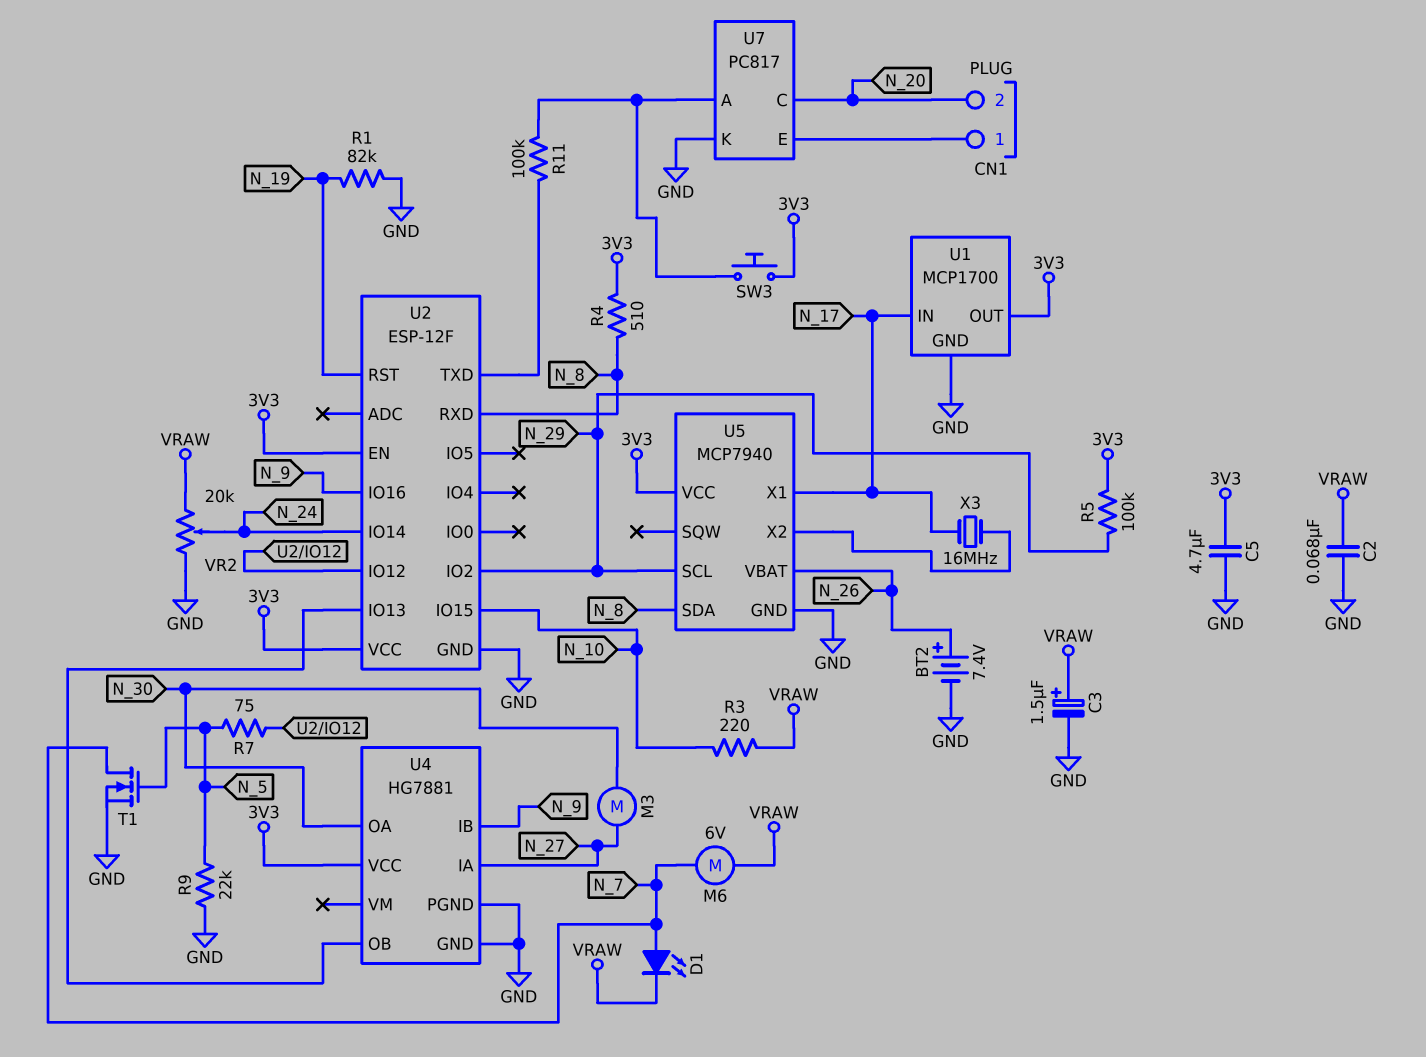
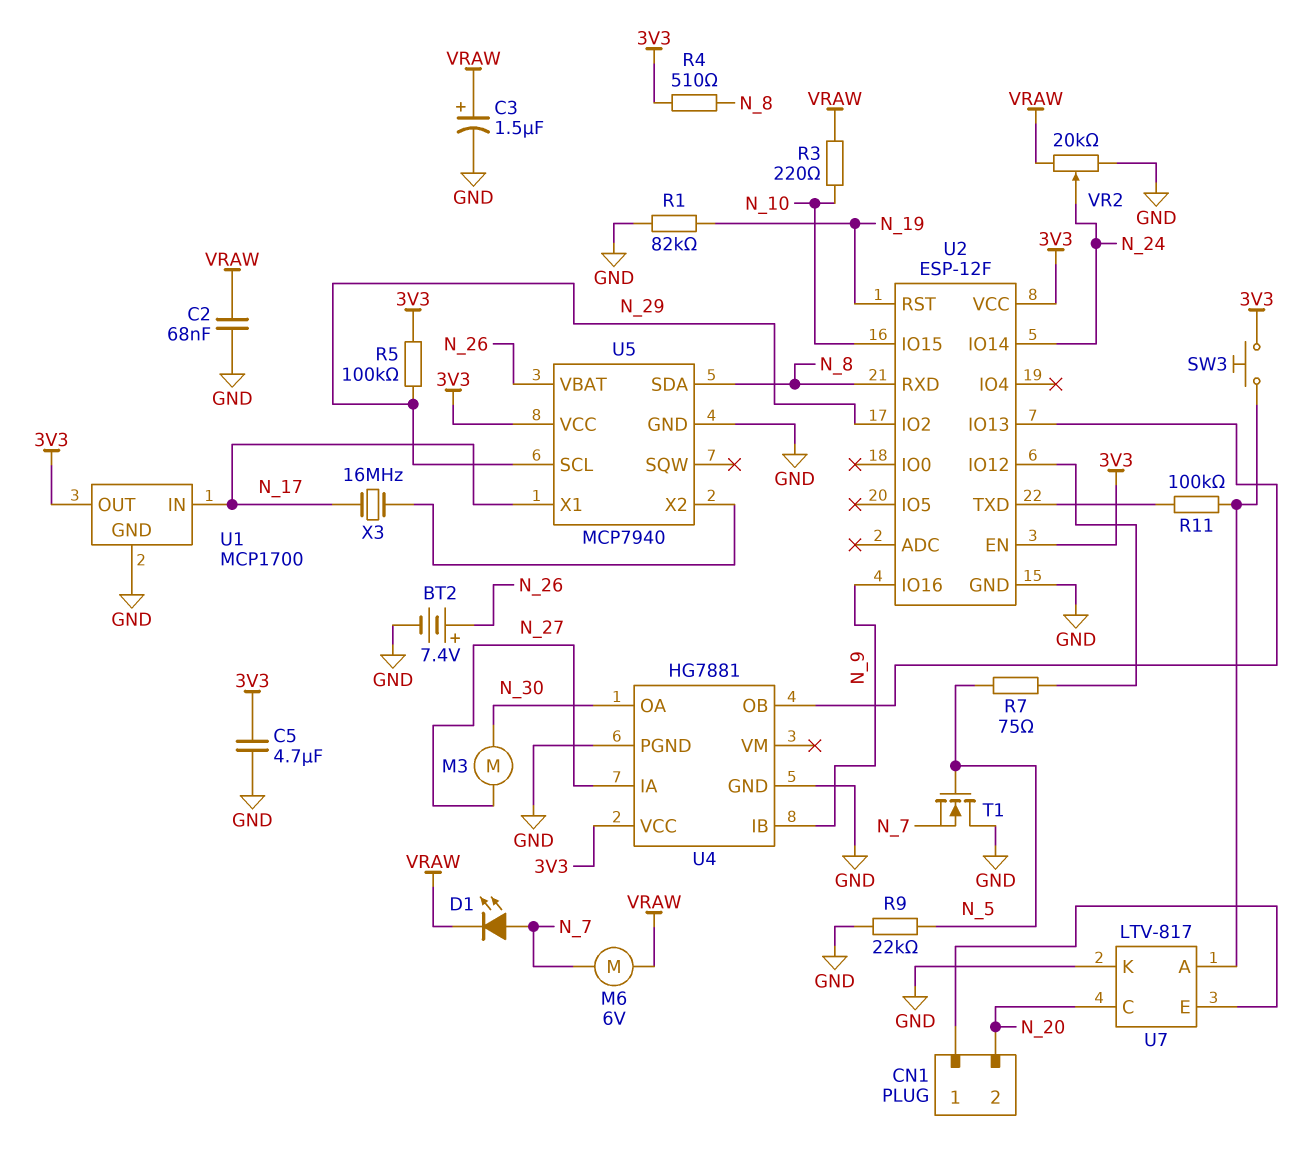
T1: NMOS (G N_5, D N_7, S GND) -> NMOS (G N_5, D GND, S N_7)
U7: PC817 -> LTV-817

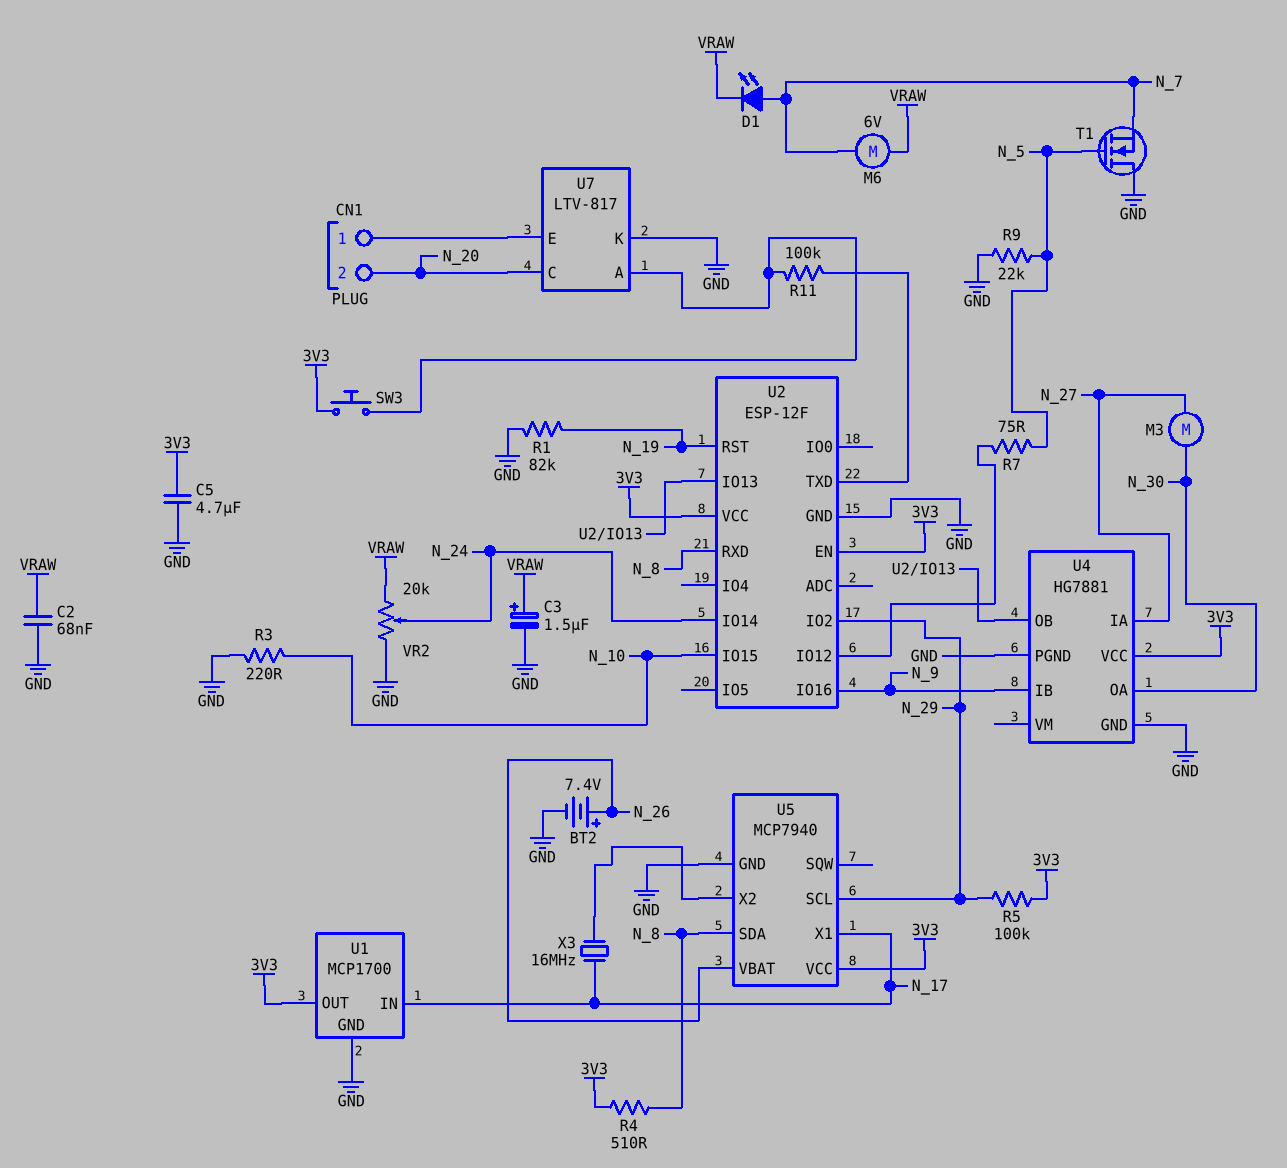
R3: 220 (N_10, VRAW) -> 220 (GND, N_10)

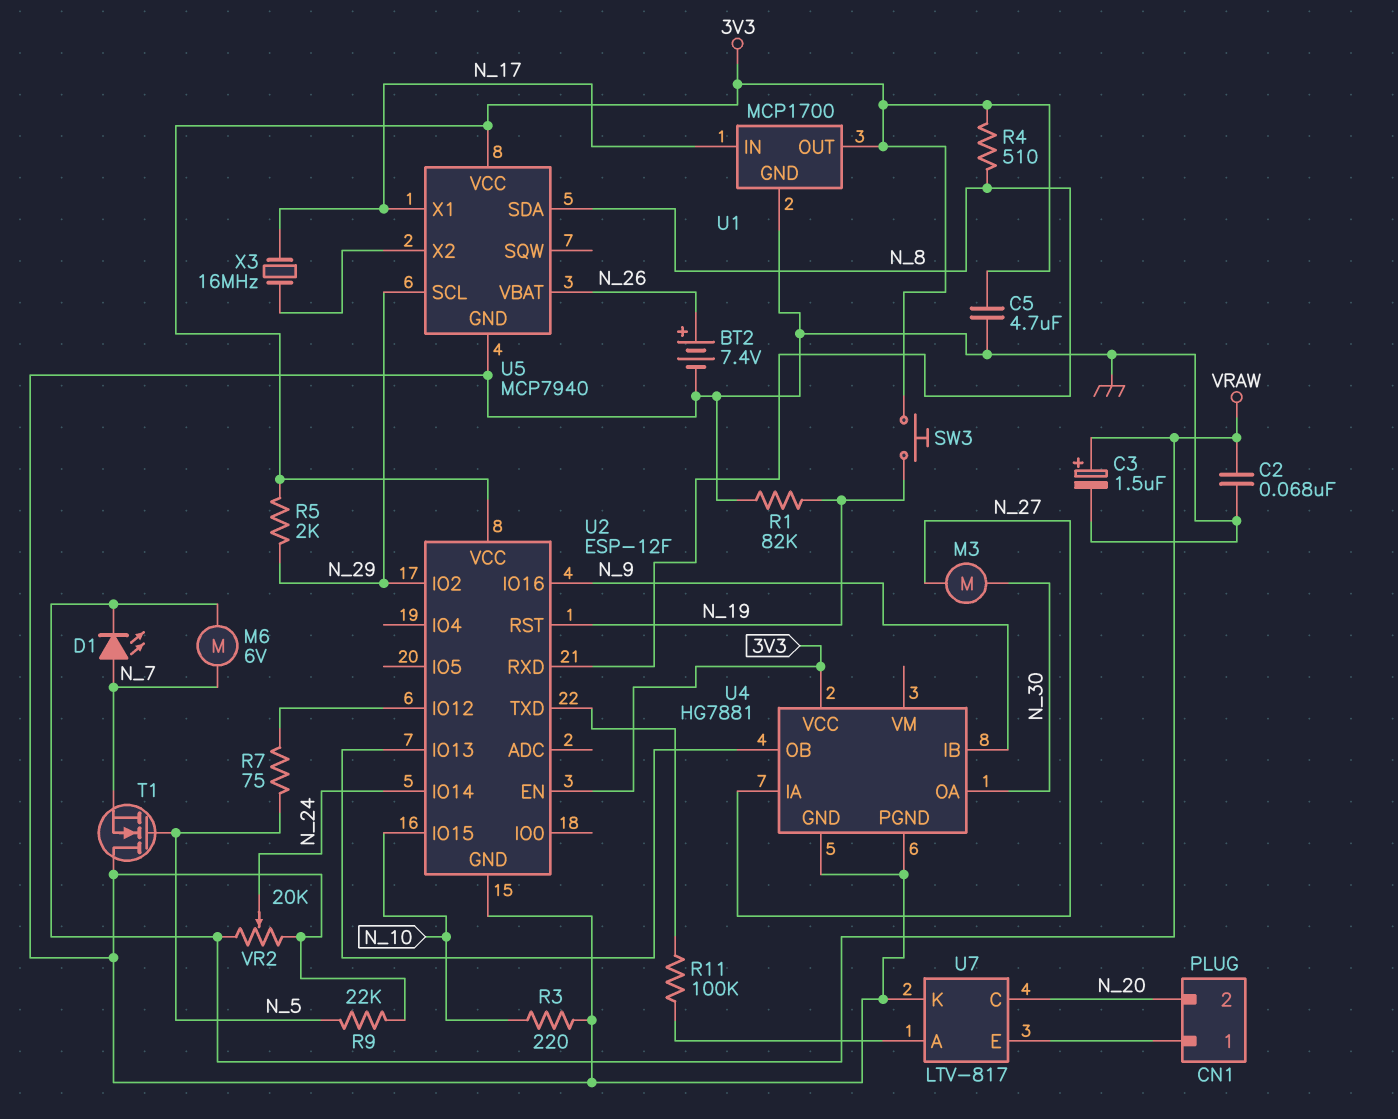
R5: 100k (3V3, N_29) -> 2k (3V3, N_29)
SW3: button (3V3, U7/A) -> button (3V3, N_19)

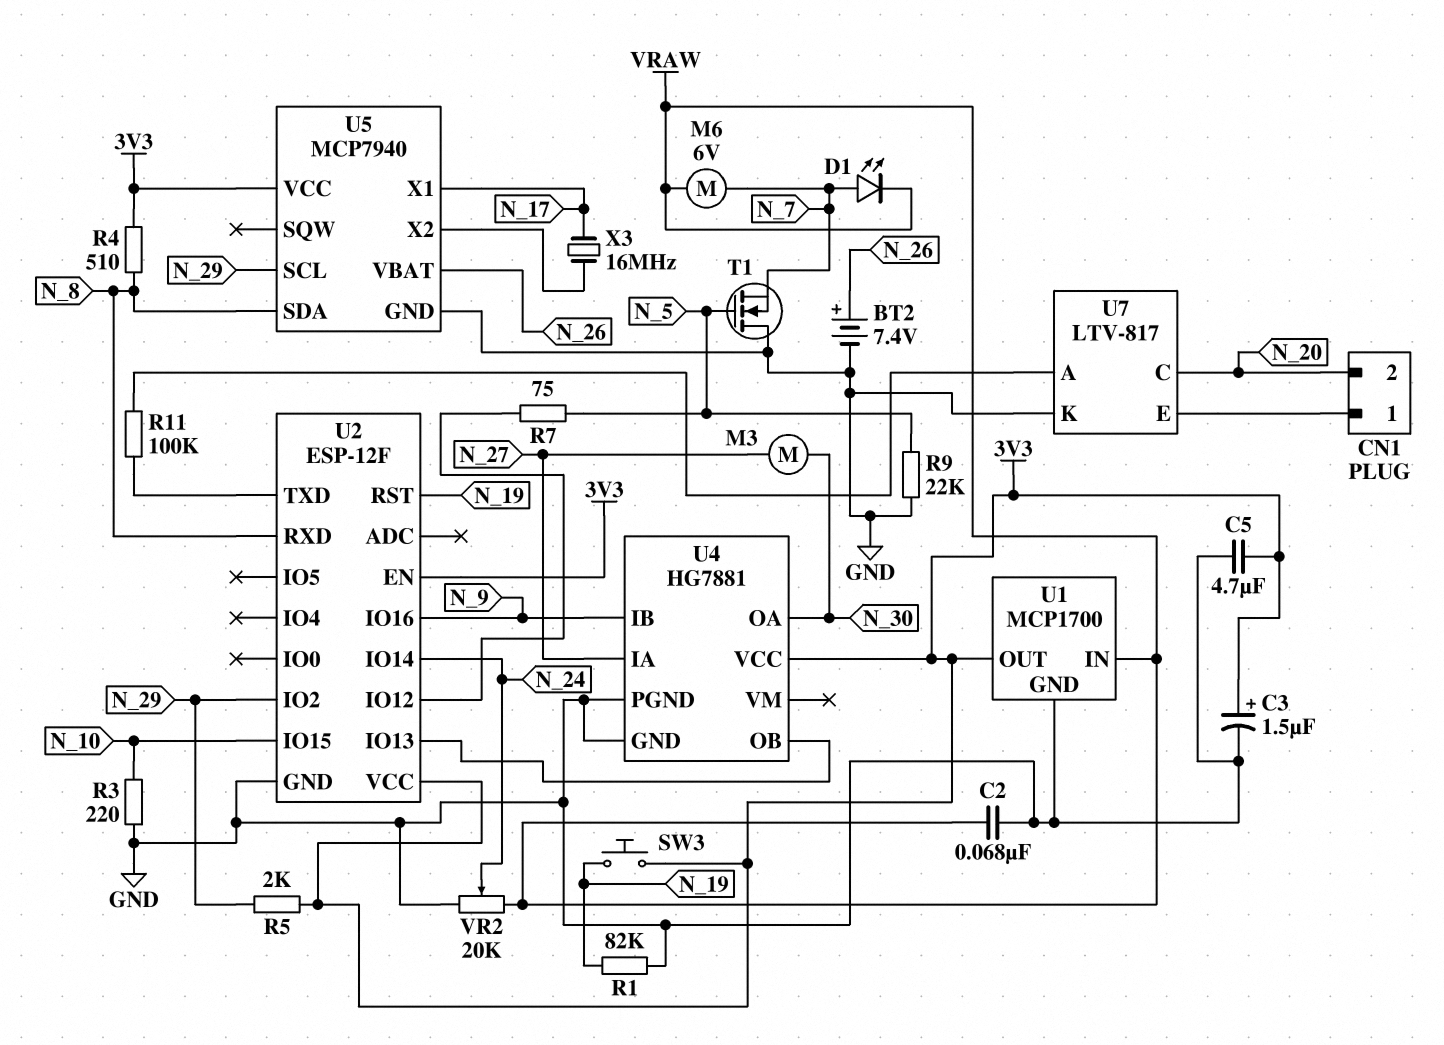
C3: 1.5uF (plus VRAW, minus GND) -> 1.5uF (plus 3V3, minus GND)
U1 pin IN: N_17 -> VRAW

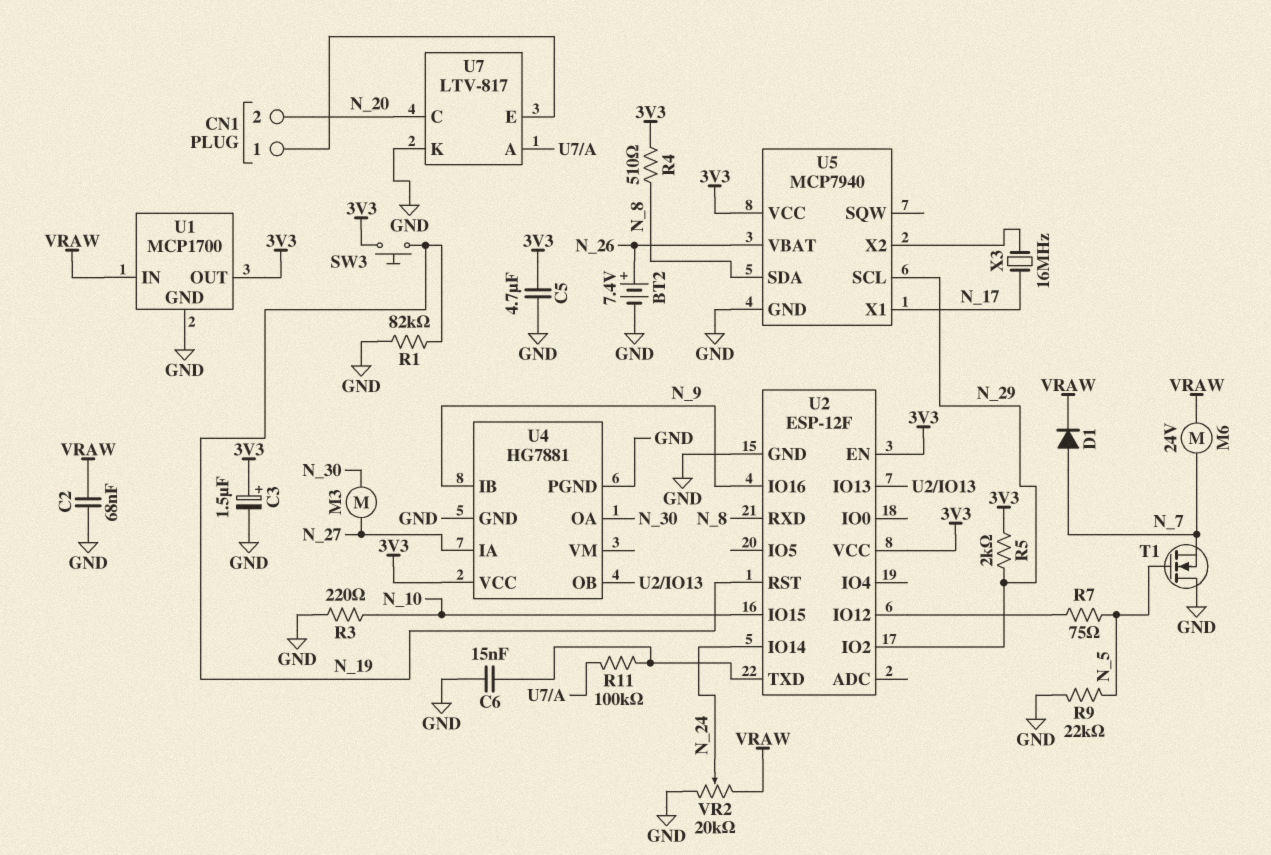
C6: none -> 15nF (GND, U2/TXD)
D1: LED (A N_7, K VRAW) -> diode (A N_7, K VRAW)
M6: motor 6V (N_7, VRAW) -> motor 24V (N_7, VRAW)

